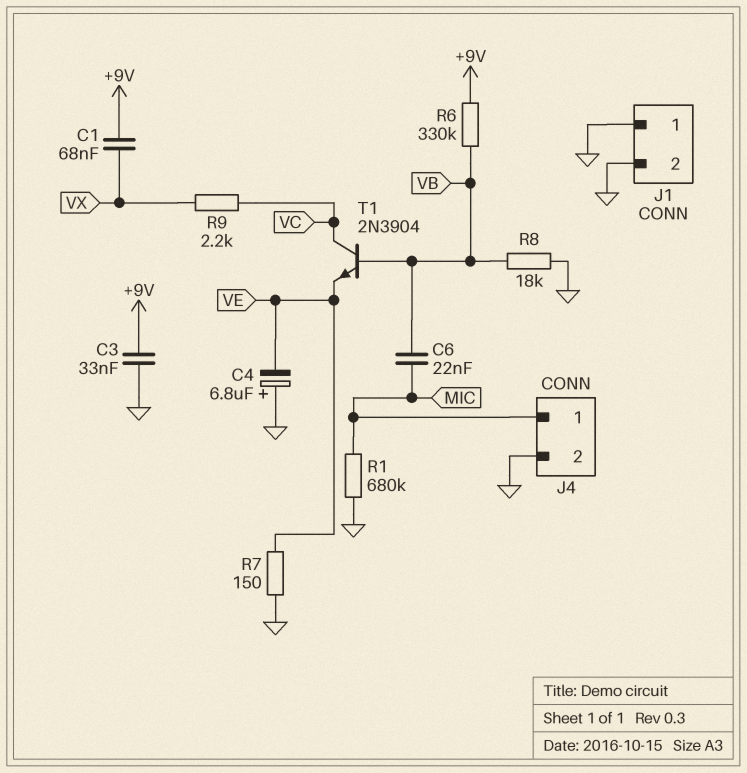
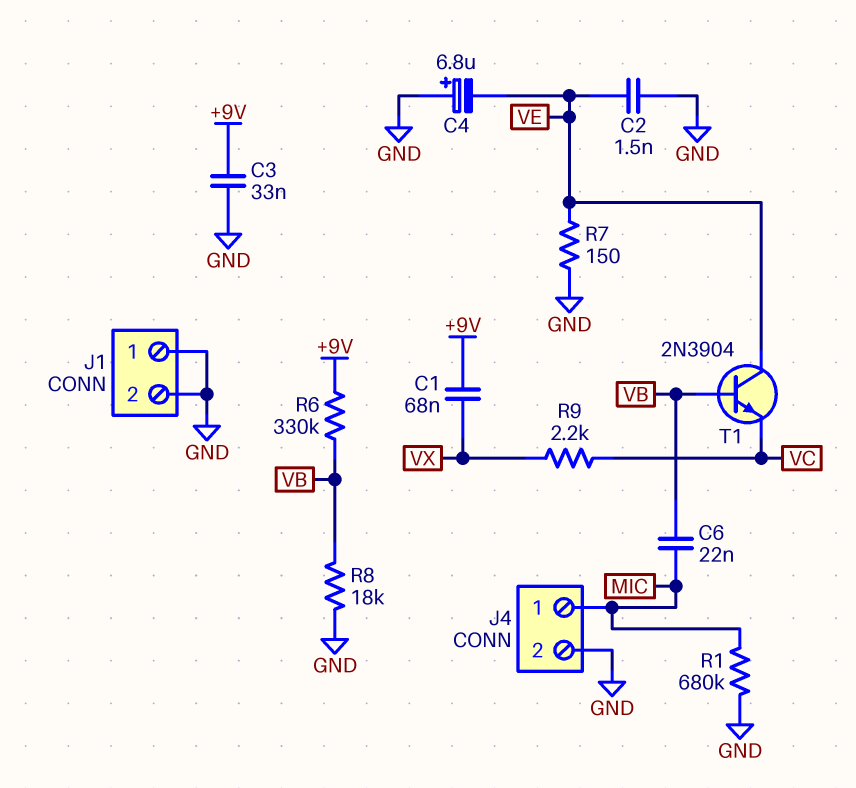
C2: none -> 1.5nF (GND, VE)
T1: NPN 2N3904 (B VB, C VC, E VE) -> NPN 2N3904 (B VB, C VE, E VC)

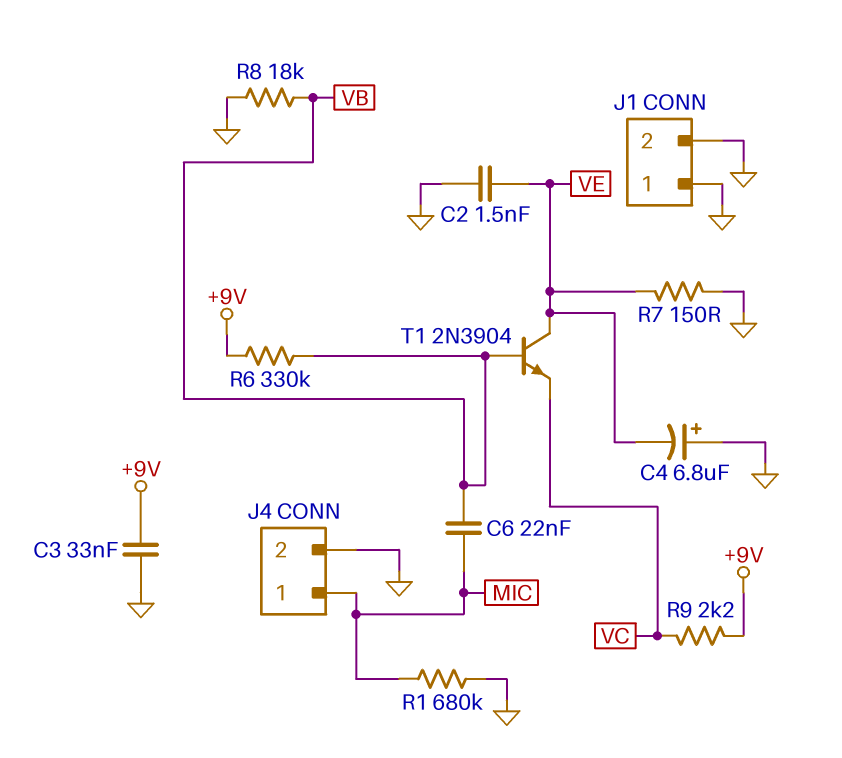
C1: 68nF (+9V, VX) -> none
R9: 2.2k (VC, VX) -> 2.2k (+9V, VC)

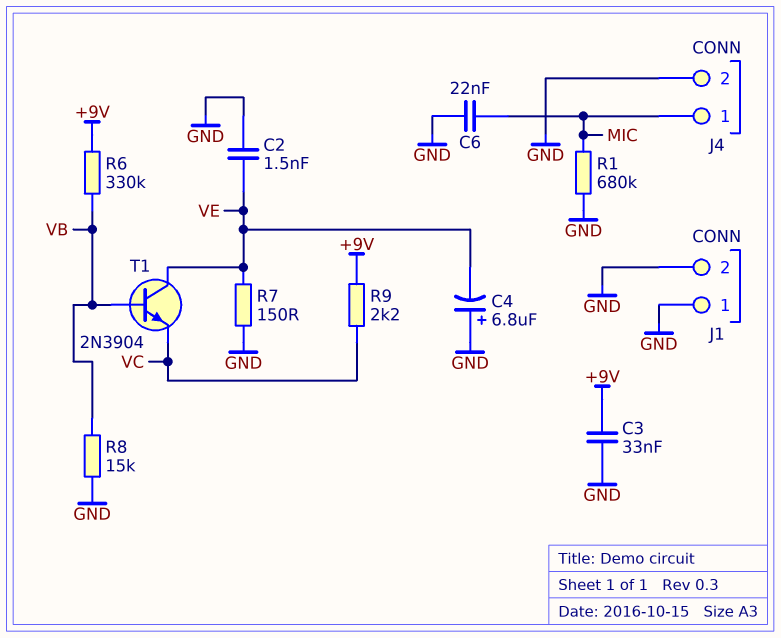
C6: 22nF (MIC, VB) -> 22nF (GND, MIC)
R8: 18k (GND, VB) -> 15k (GND, VB)

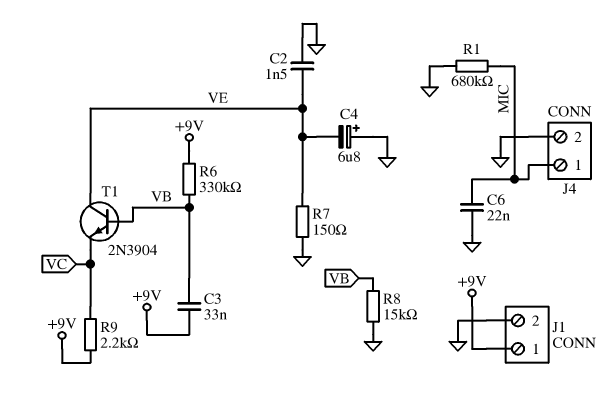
C3: 33nF (+9V, GND) -> 33nF (+9V, VB)
J1 pin 1: GND -> +9V

